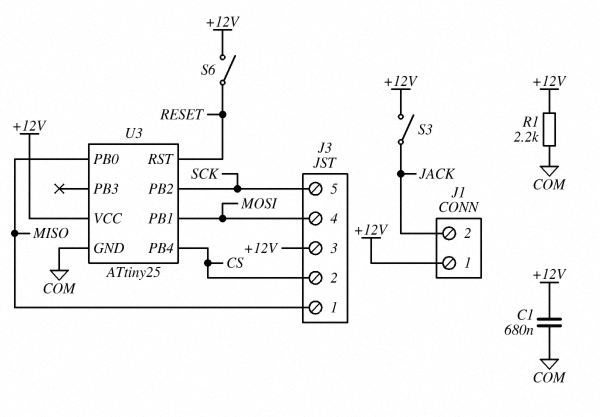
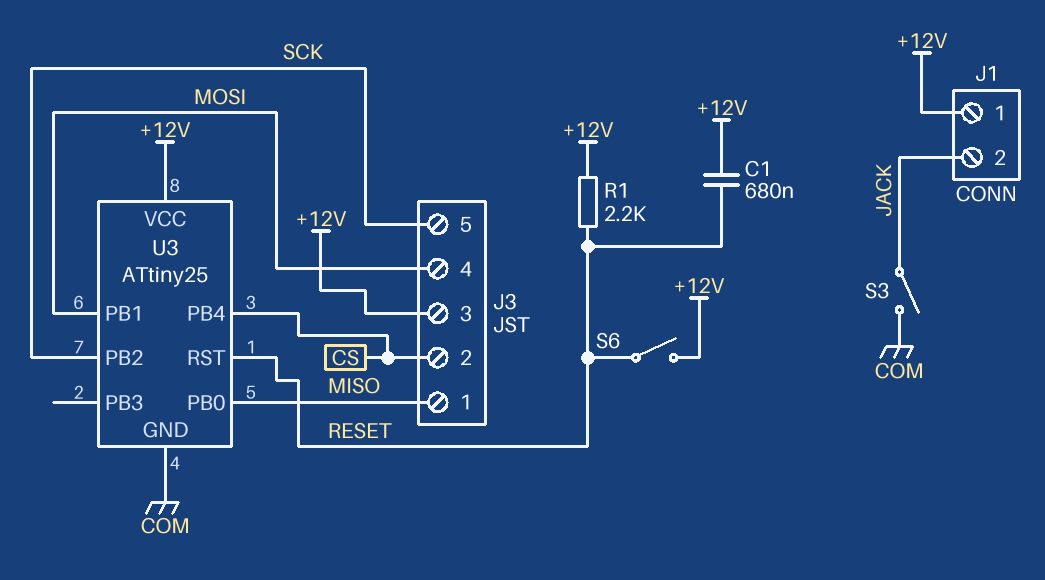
C1: 680nF (+12V, COM) -> 680nF (+12V, RESET)
R1: 2.2k (+12V, COM) -> 2.2k (+12V, RESET)
S3: switch (+12V, JACK) -> switch (COM, JACK)

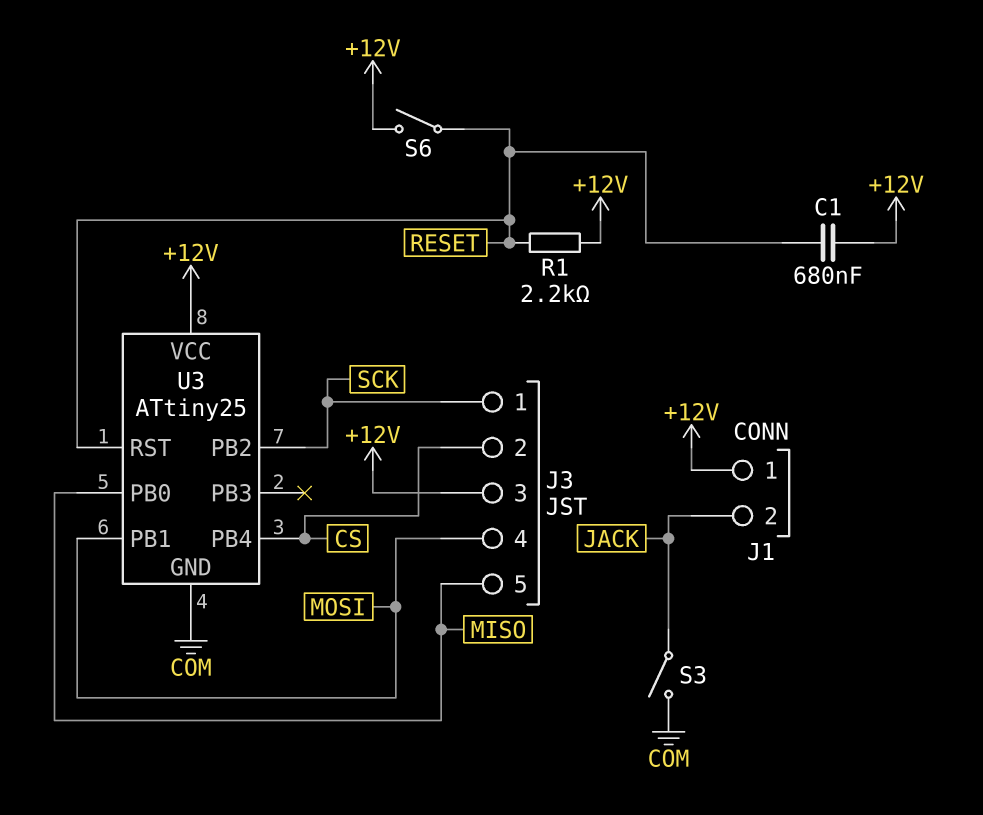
J3 pin 1: MISO -> SCK
J3 pin 5: SCK -> MISO

